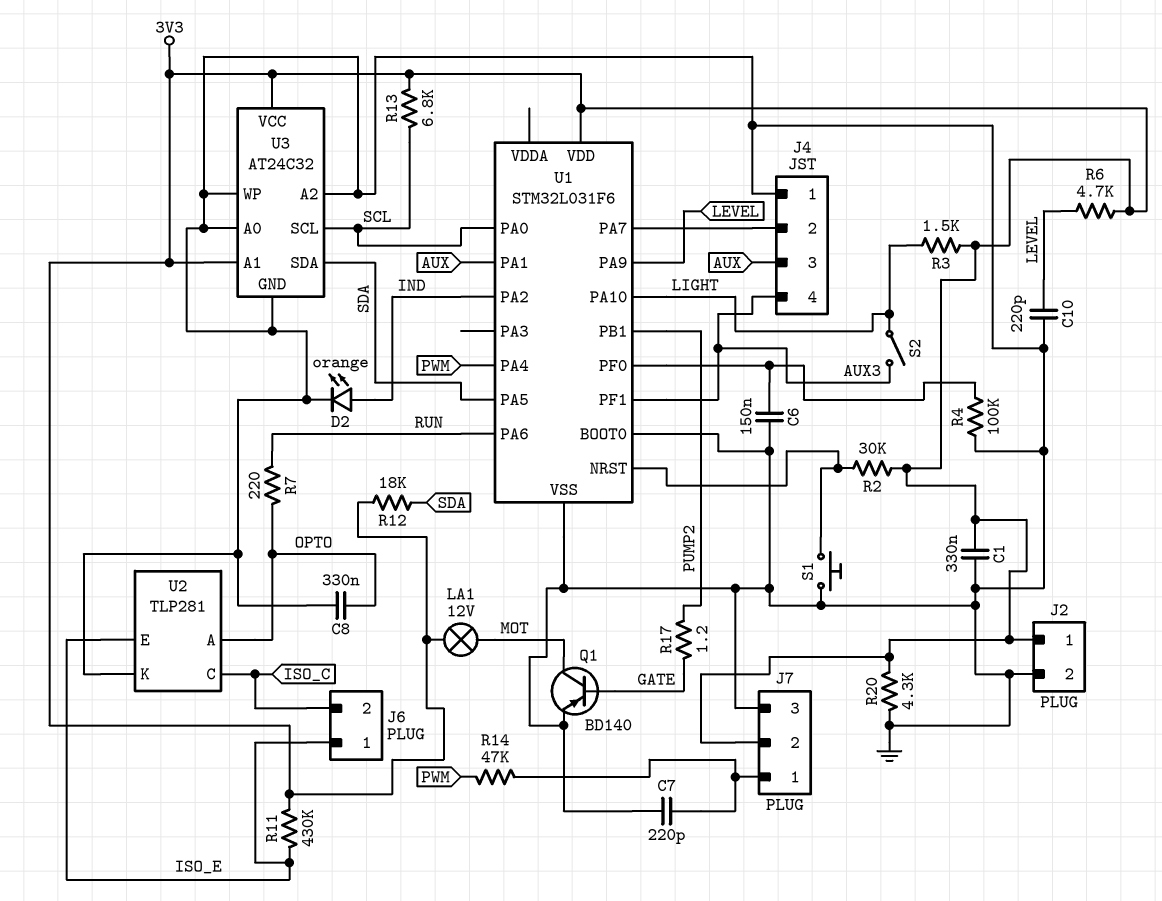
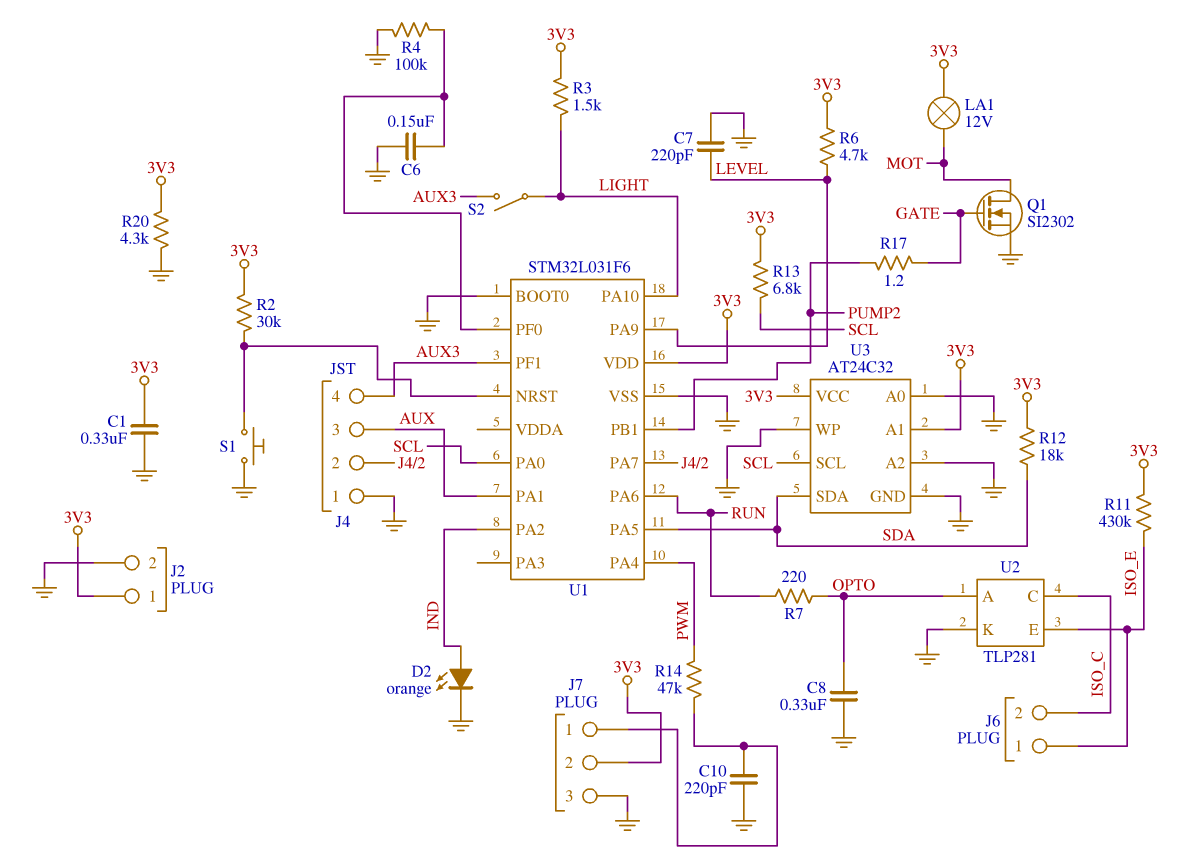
C7: 220pF (GND, J7/1) -> 220pF (GND, LEVEL)
C10: 220pF (GND, LEVEL) -> 220pF (GND, J7/1)
Q1: PNP BD140 (B GATE, C MOT, E GND) -> NMOS SI2302 (G GATE, D MOT, S GND)

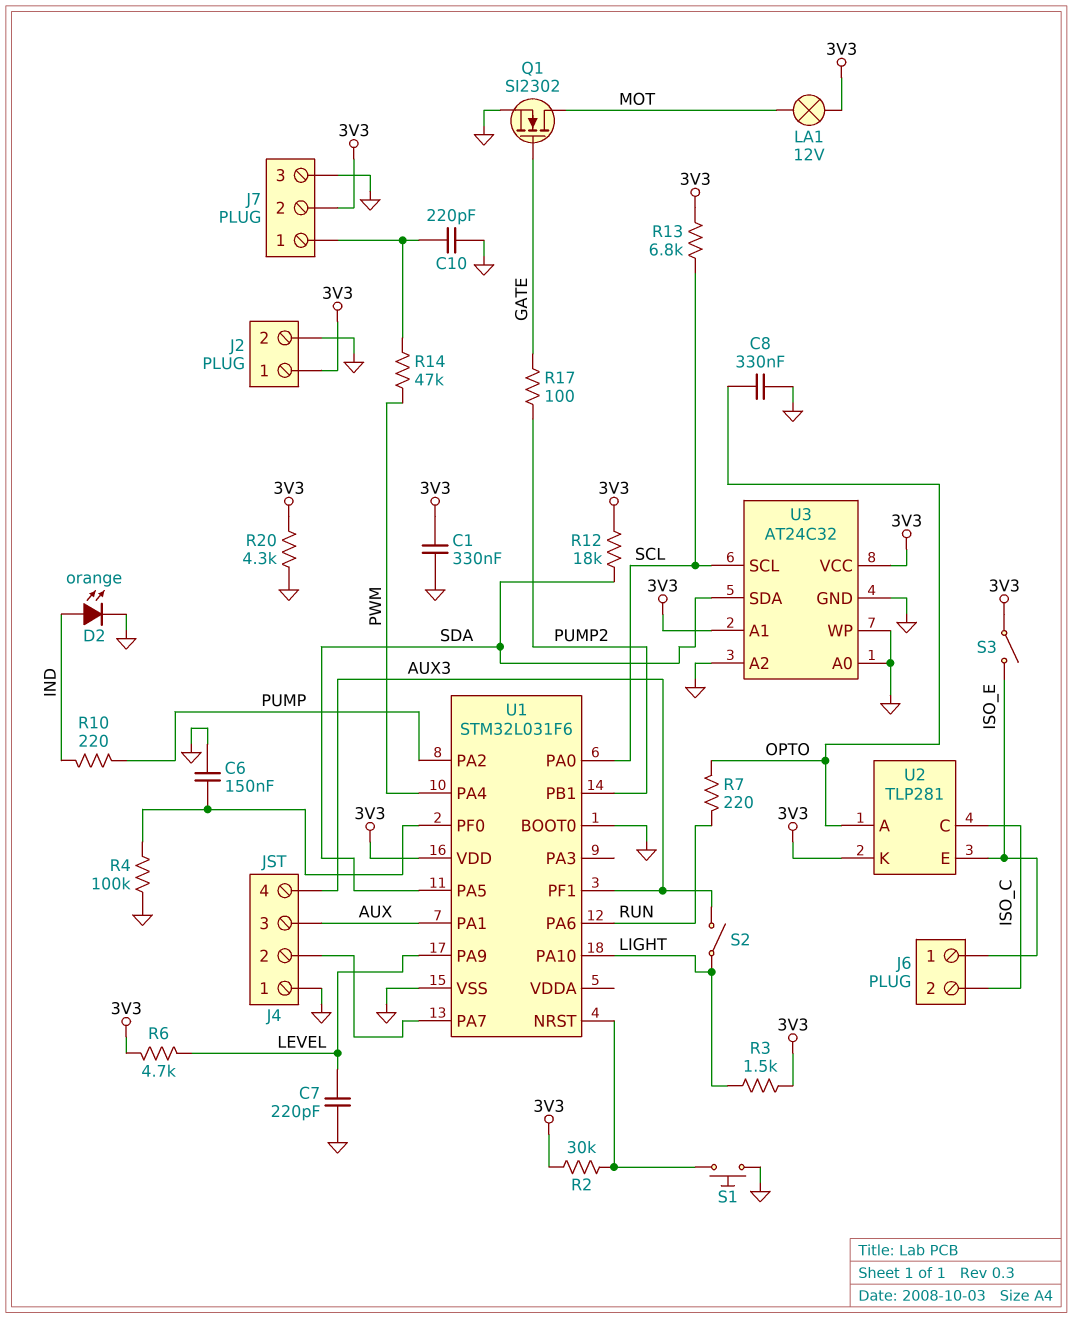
R10: none -> 220 (IND, PUMP)
R11: 430k (3V3, ISO_E) -> none
R17: 1.2 (GATE, PUMP2) -> 100 (GATE, PUMP2)
S3: none -> switch (3V3, ISO_E)
U1 pin PA2: IND -> PUMP
U2 pin K: GND -> 3V3

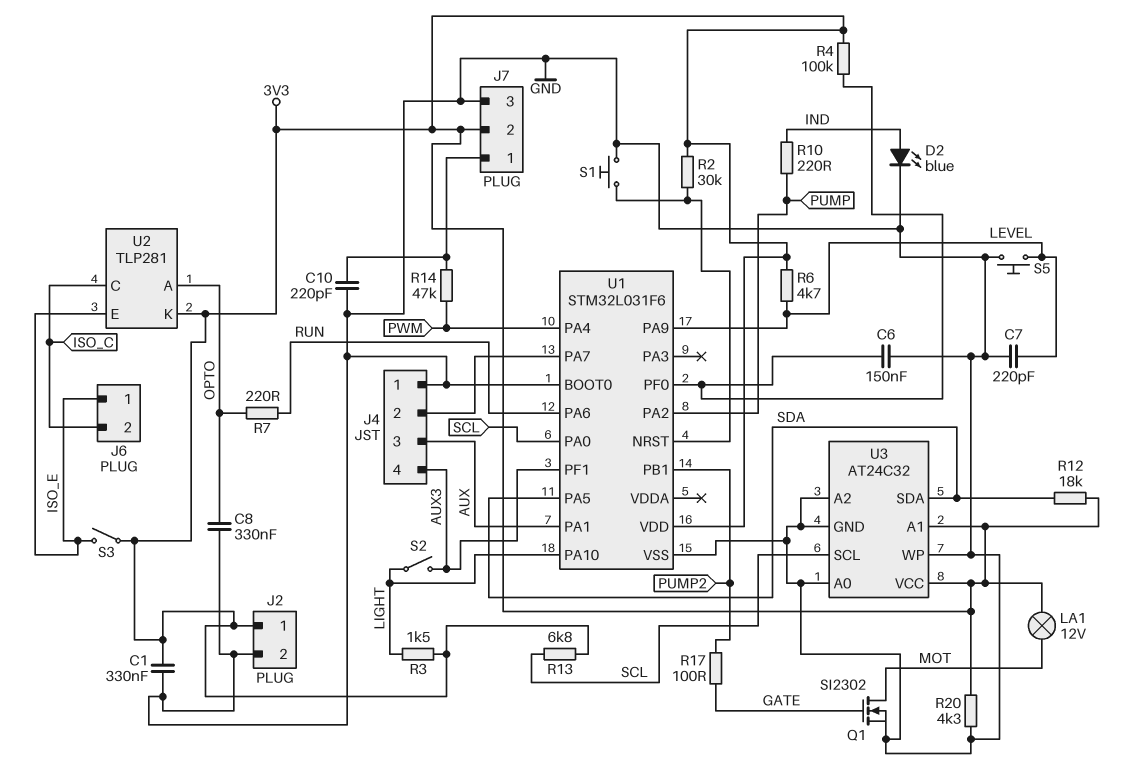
D2: LED orange (A IND, K GND) -> LED blue (A IND, K GND)
R4: 100k (GND, U1/PF0) -> 100k (3V3, U1/PF0)
S5: none -> button (GND, LEVEL)

